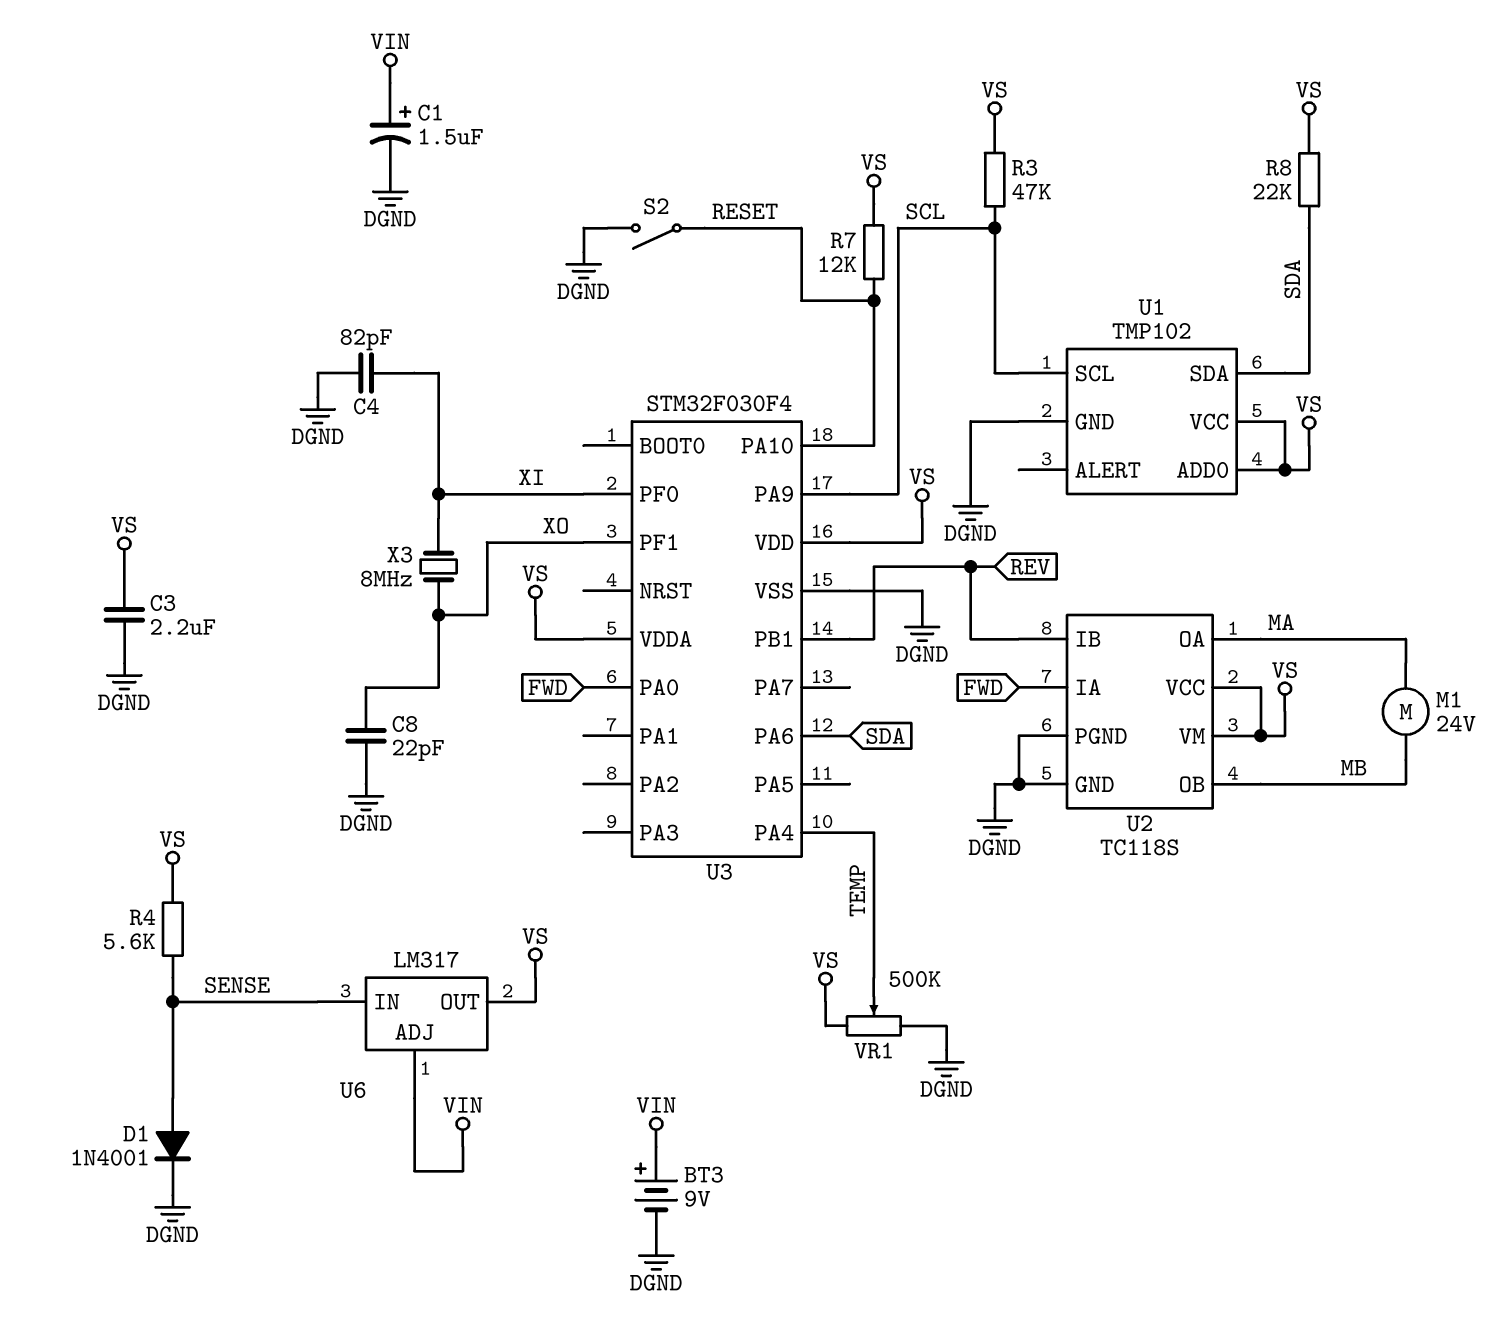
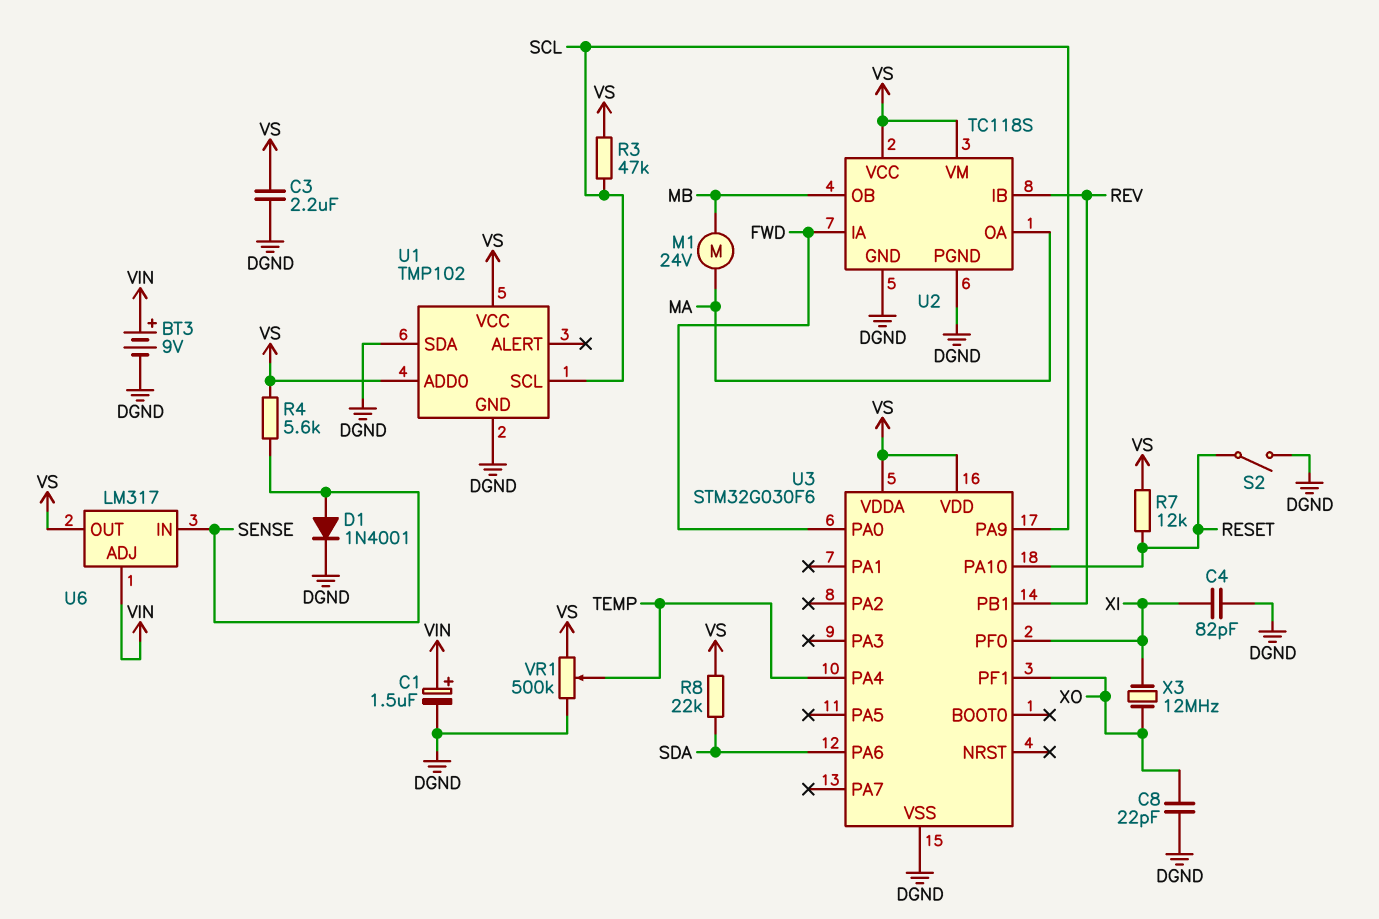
U1 pin SDA: SDA -> DGND
U3: STM32F030F4 -> STM32G030F6
X3: 8MHz (XI, XO) -> 12MHz (XI, XO)

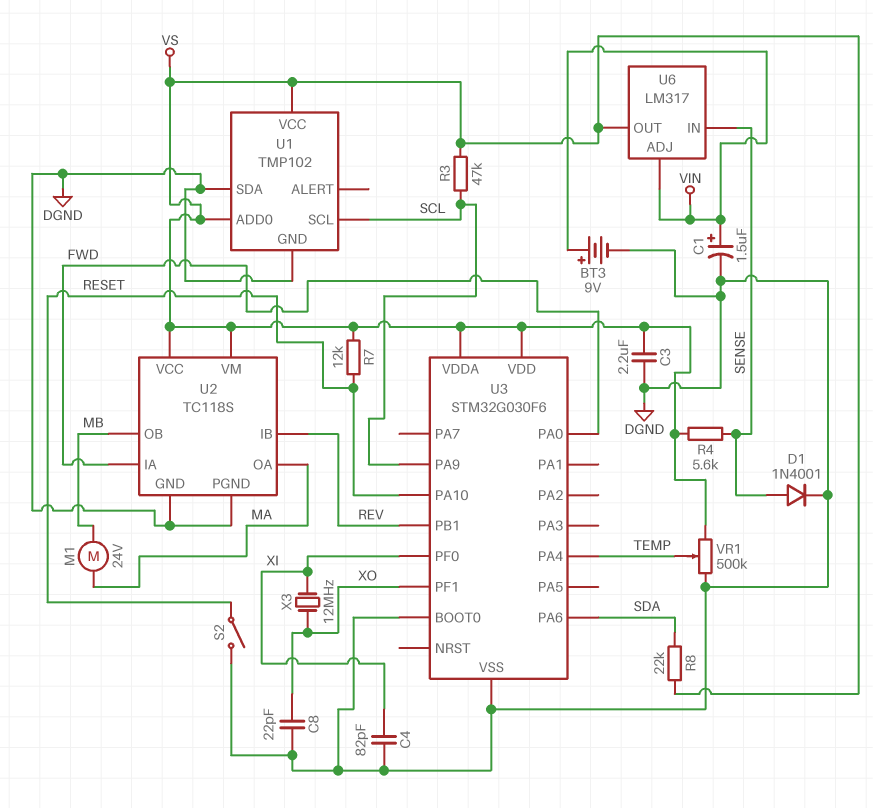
U3 pin BOOT0: none -> DGND

